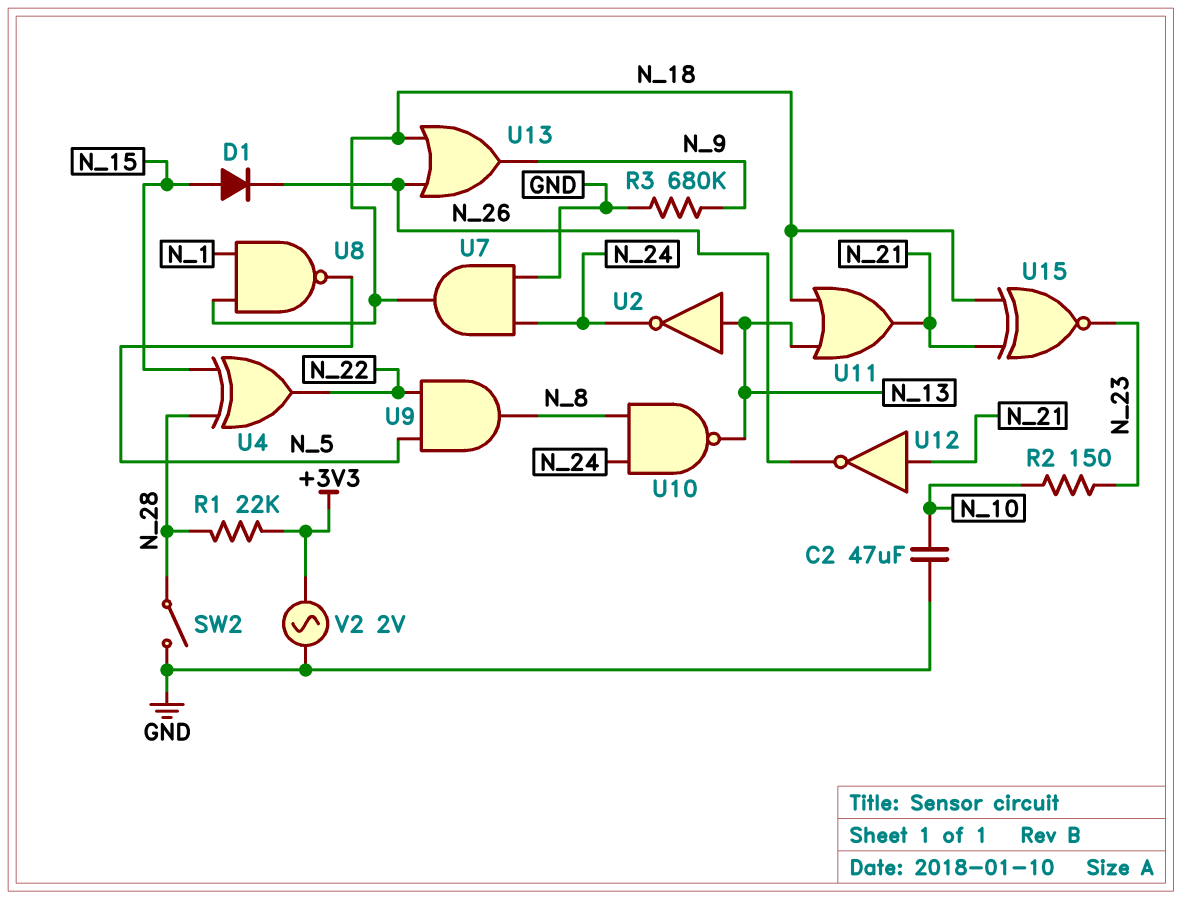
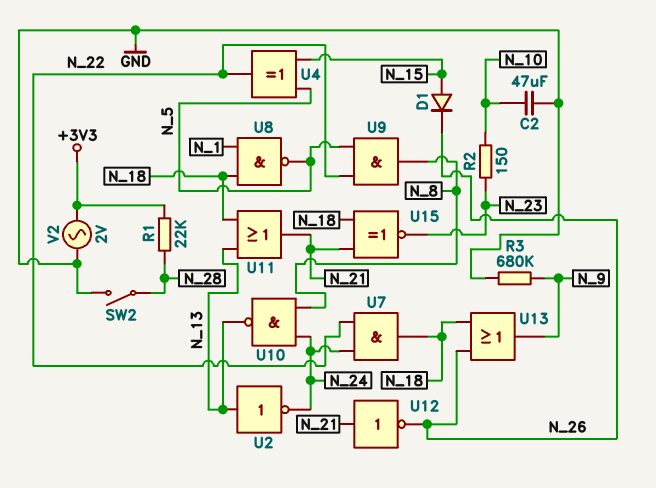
U4: XOR (in N_15, in N_28, out N_22) -> XOR (in N_5, in N_15, out N_22)
U7: AND (in GND, in N_24, out N_18) -> AND (in N_22, in N_24, out N_18)

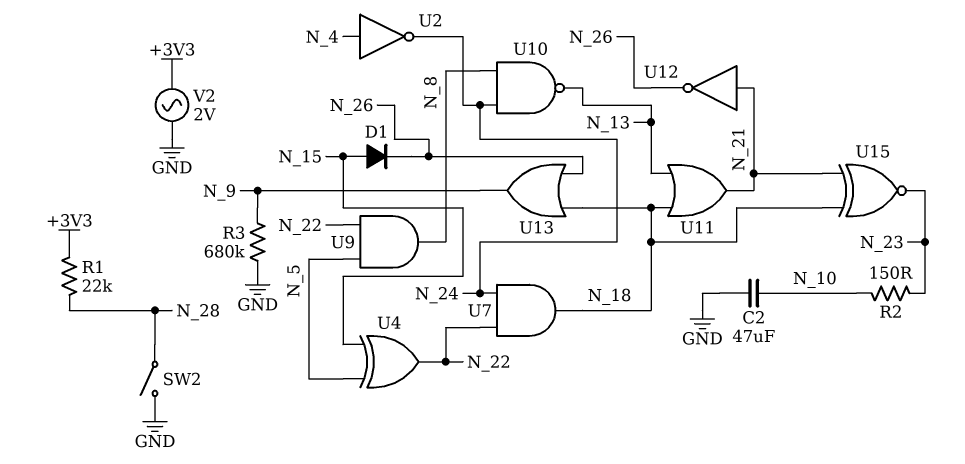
U2: NOT (in N_13, out N_24) -> NOT (in N_4, out N_24)
U8: NAND (in N_1, in N_18, out N_5) -> none

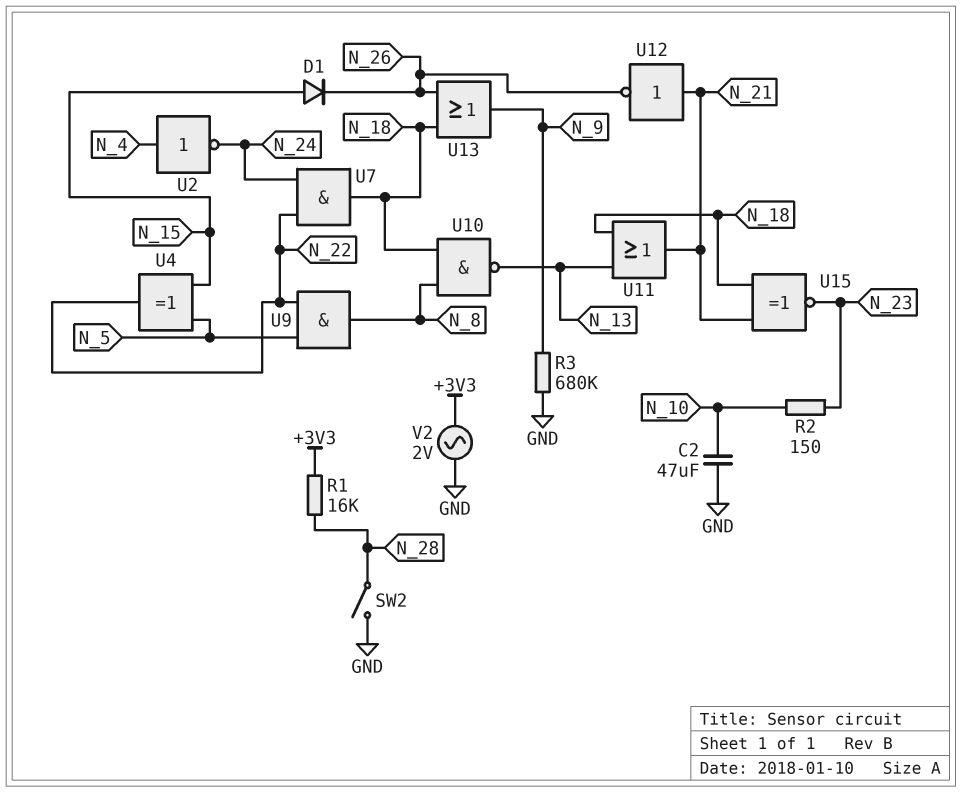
R1: 22k (+3V3, N_28) -> 16k (+3V3, N_28)
U10: NAND (in N_8, in N_24, out N_13) -> NAND (in N_8, in N_18, out N_13)

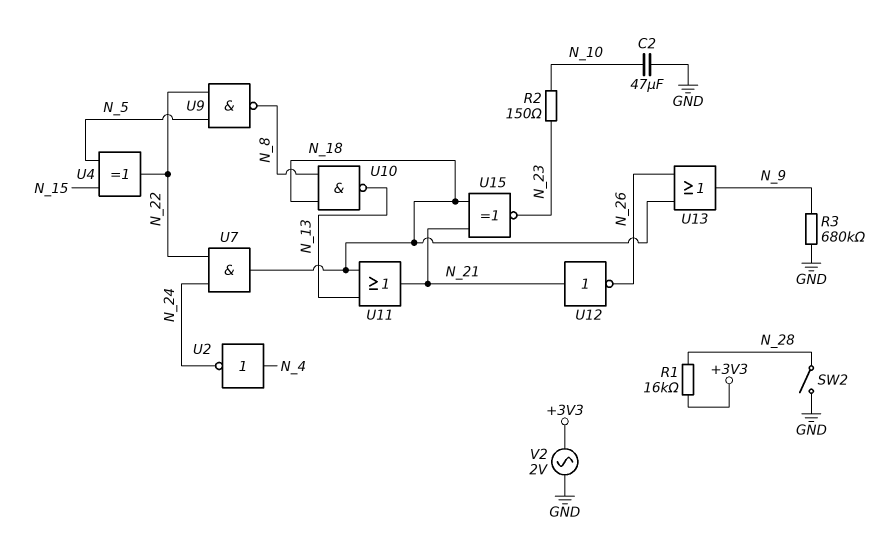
D1: diode (A N_15, K N_26) -> none
U9: AND (in N_5, in N_22, out N_8) -> NAND (in N_5, in N_22, out N_8)

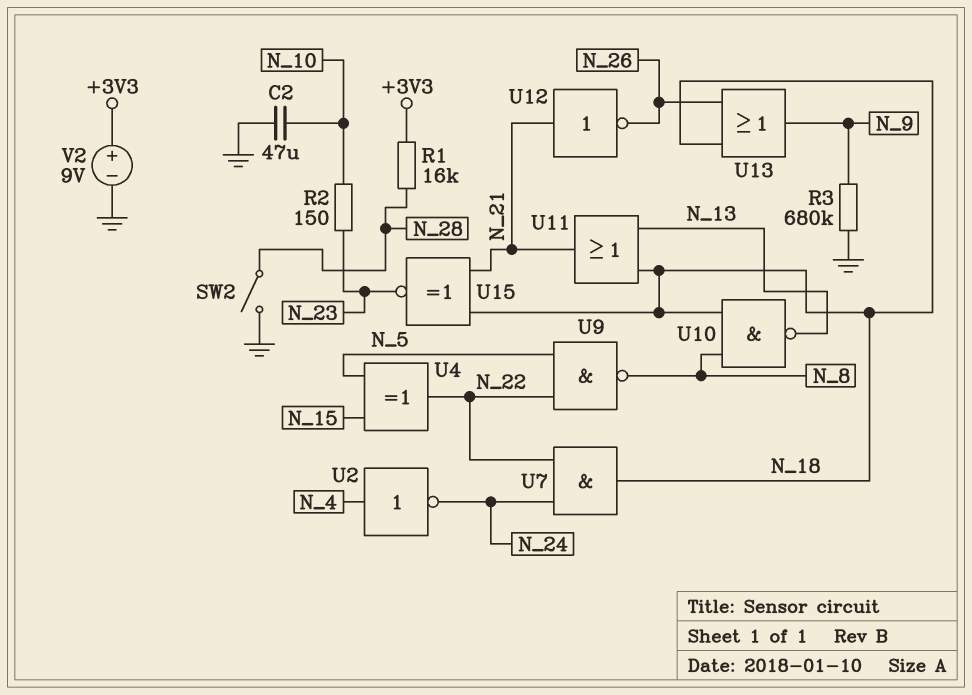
V2: AC 2V (+3V3, GND) -> 9V (plus +3V3, minus GND)

